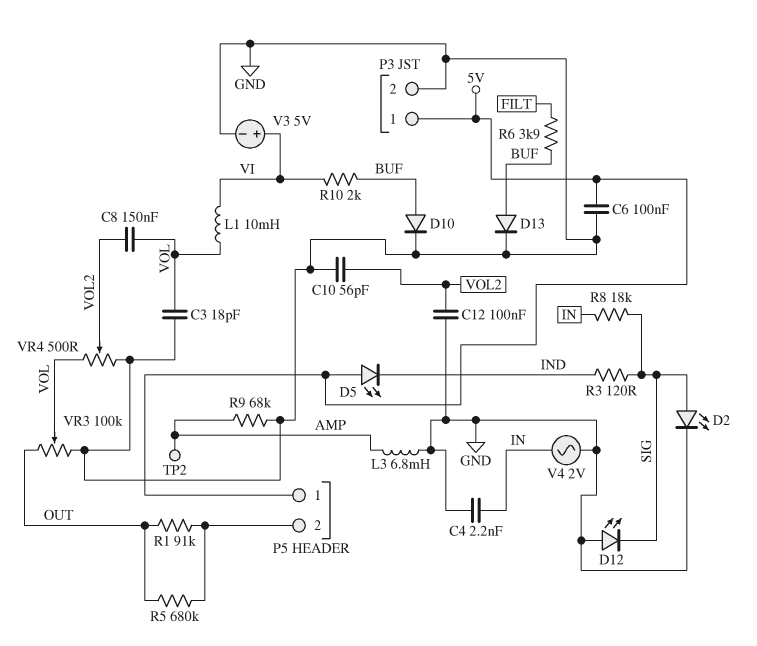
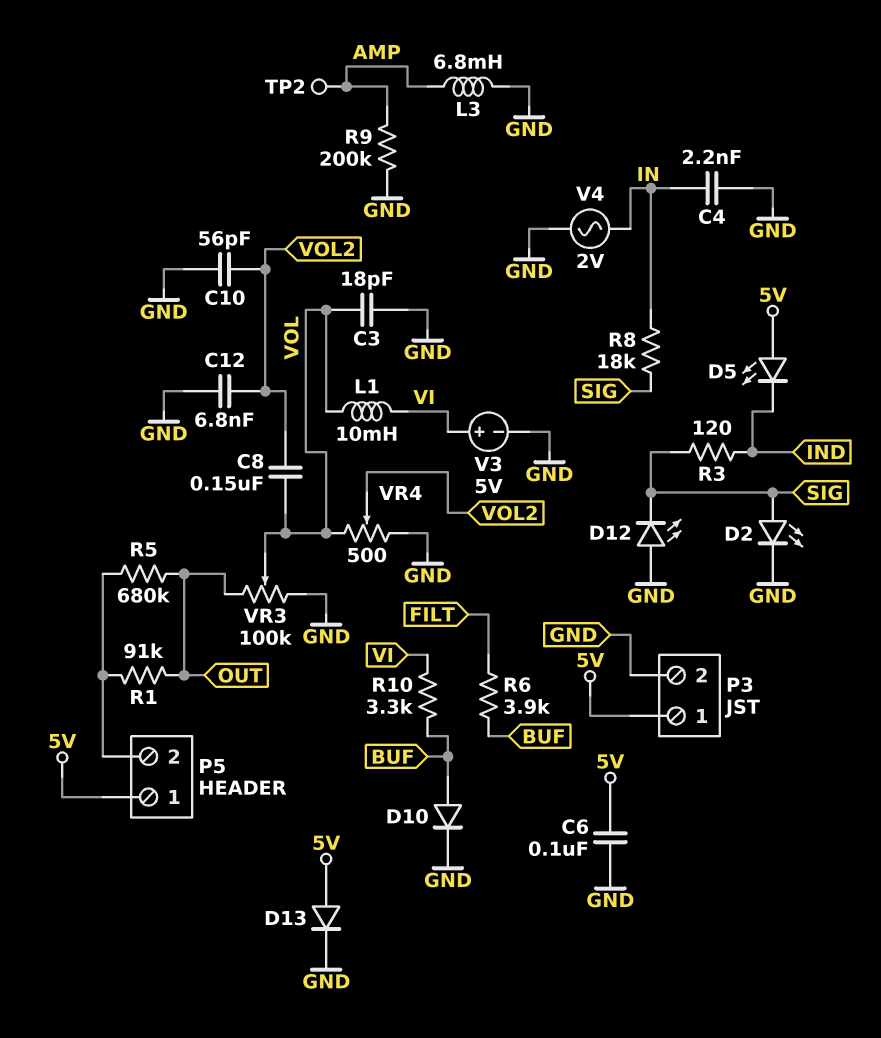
C12: 100nF (GND, VOL2) -> 6.8nF (GND, VOL2)
D13: diode (A BUF, K GND) -> diode (A 5V, K GND)
R9: 68k (AMP, GND) -> 200k (AMP, GND)
R10: 2k (BUF, VI) -> 3.3k (BUF, VI)

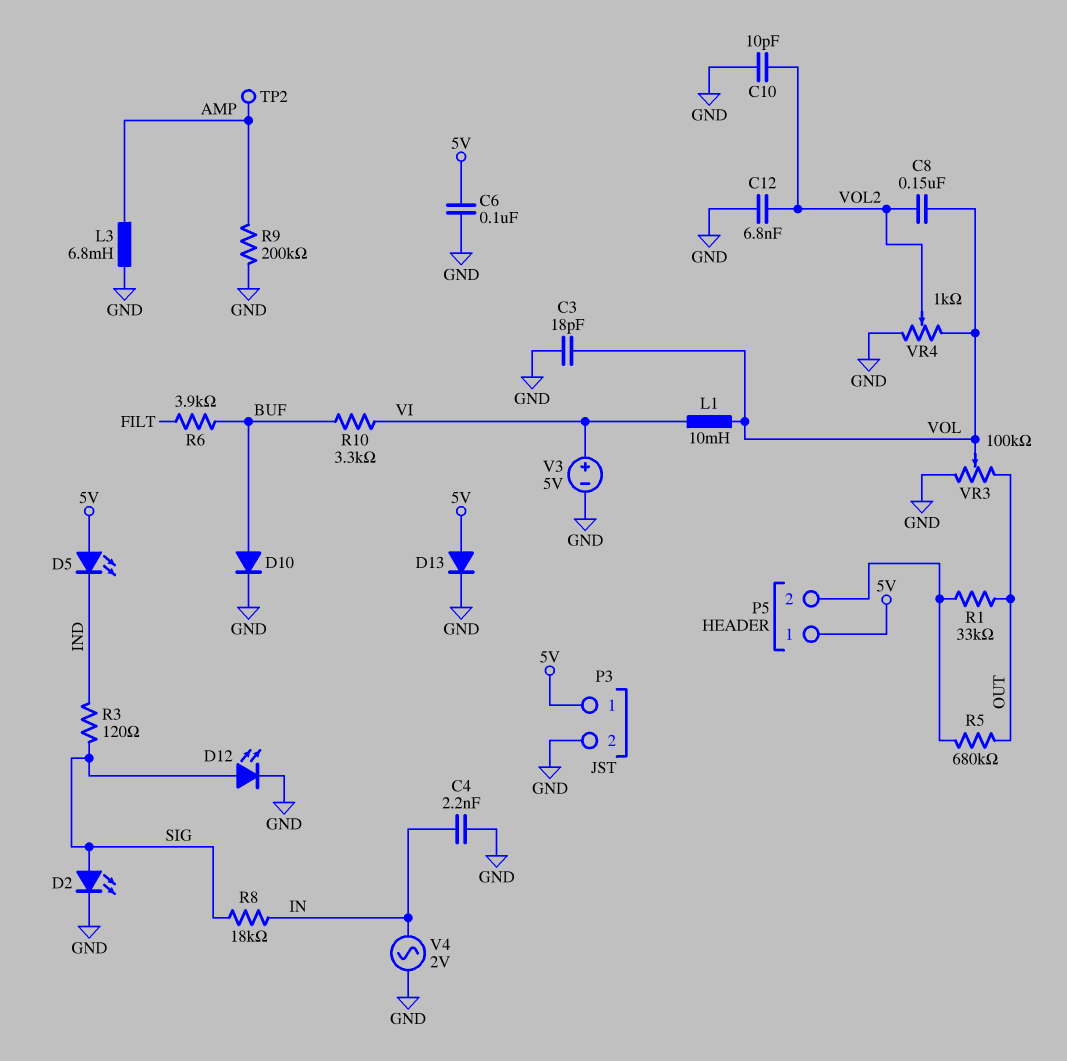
C10: 56pF (GND, VOL2) -> 10pF (GND, VOL2)
D12: LED (A GND, K SIG) -> LED (A SIG, K GND)
R1: 91k (OUT, P5/2) -> 33k (OUT, P5/2)
VR4: 500 (GND, VOL, wiper VOL2) -> 1k (GND, VOL, wiper VOL2)

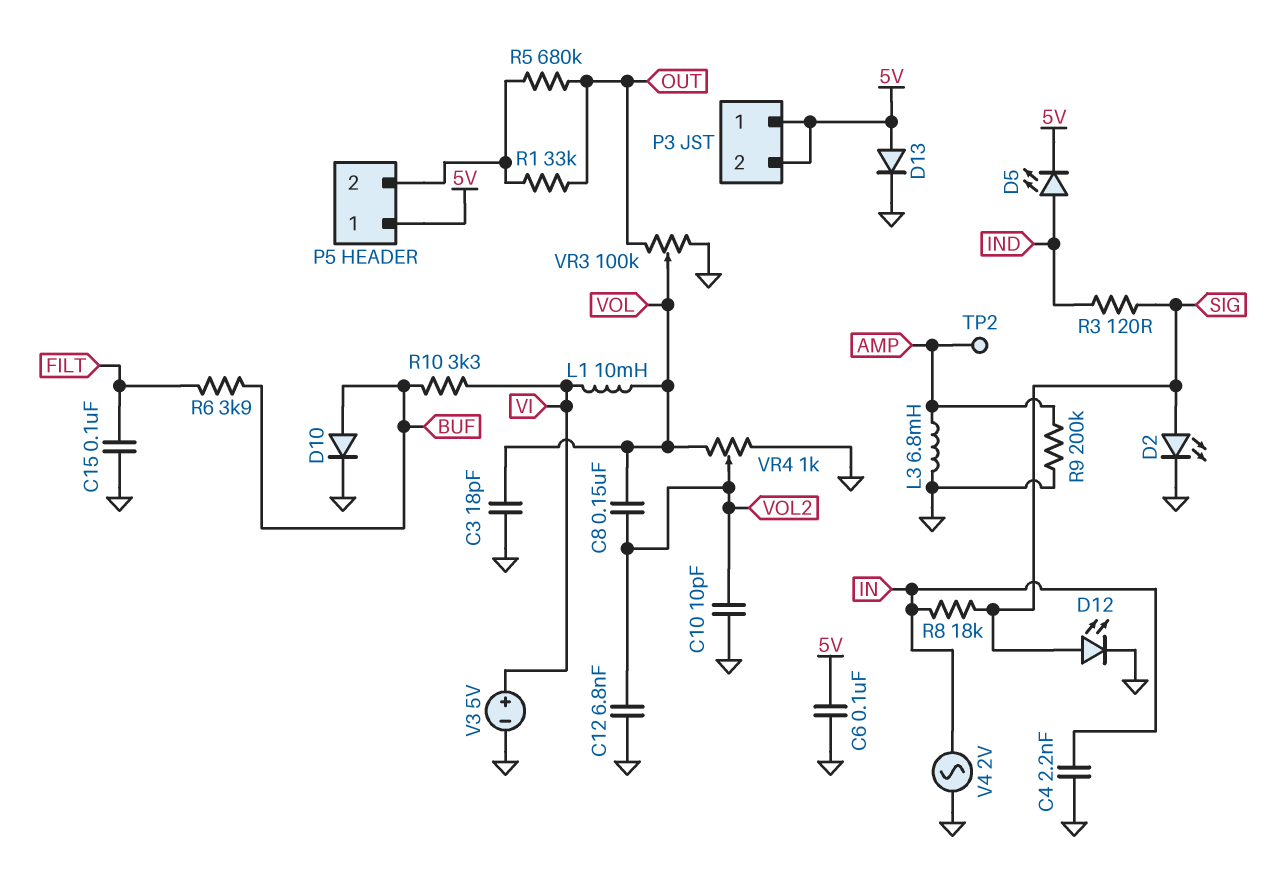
C15: none -> 100nF (FILT, GND)
D5: LED (A 5V, K IND) -> LED (A IND, K 5V)
P3 pin 2: GND -> 5V

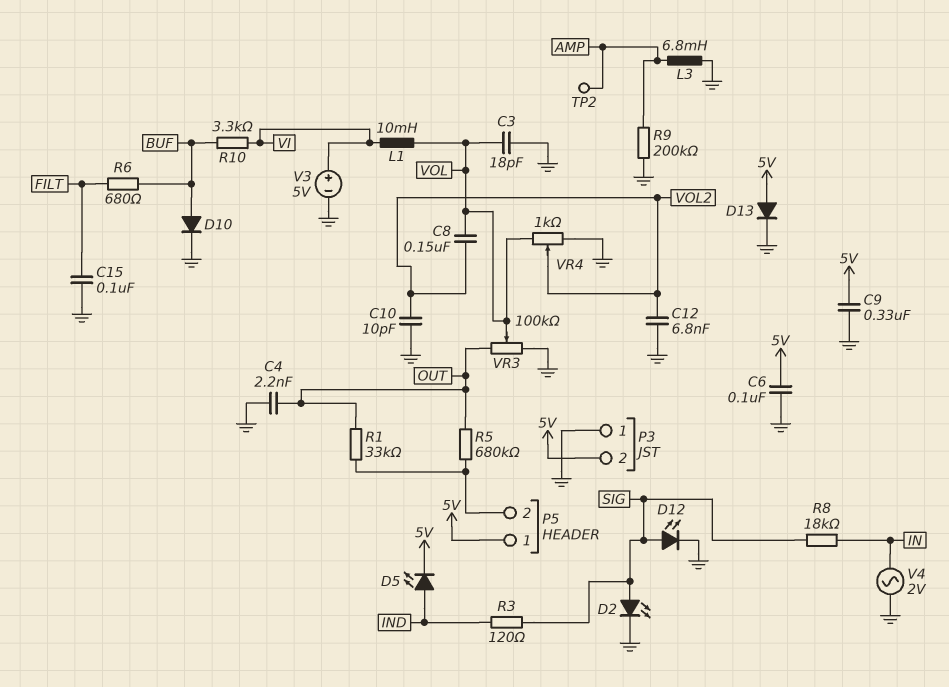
C4: 2.2nF (GND, IN) -> 2.2nF (GND, OUT)
C9: none -> 330nF (5V, GND)
P3 pin 1: 5V -> GND
R6: 3.9k (BUF, FILT) -> 680 (BUF, FILT)

